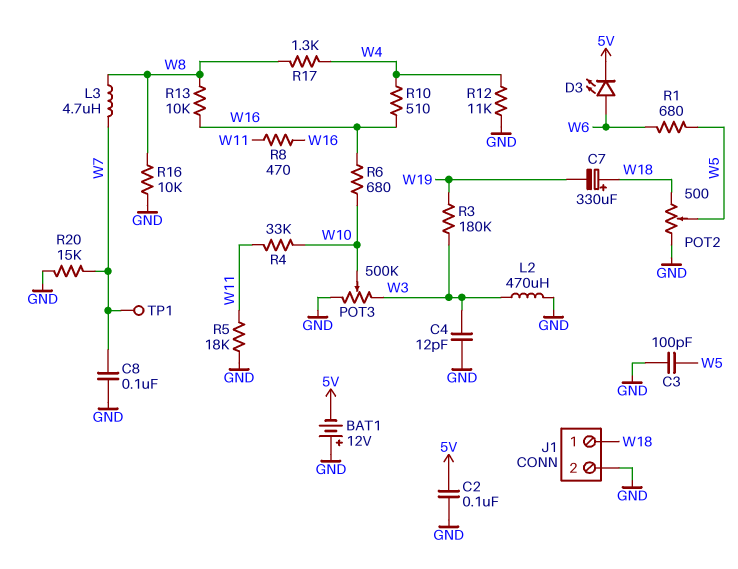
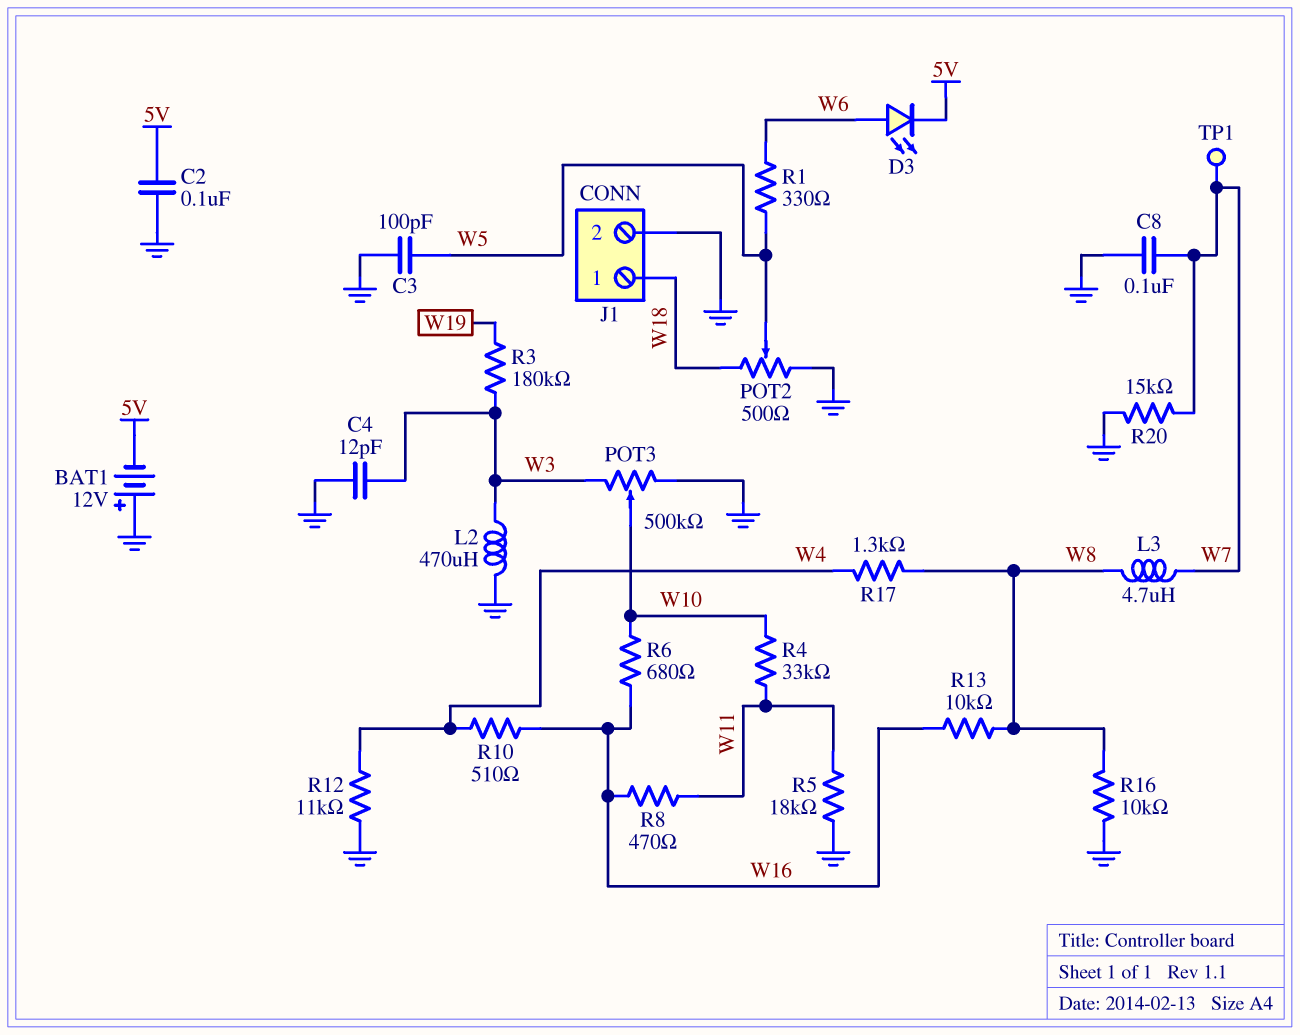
C7: 330uF (plus W18, minus W19) -> none
R1: 680 (W5, W6) -> 330 (W5, W6)

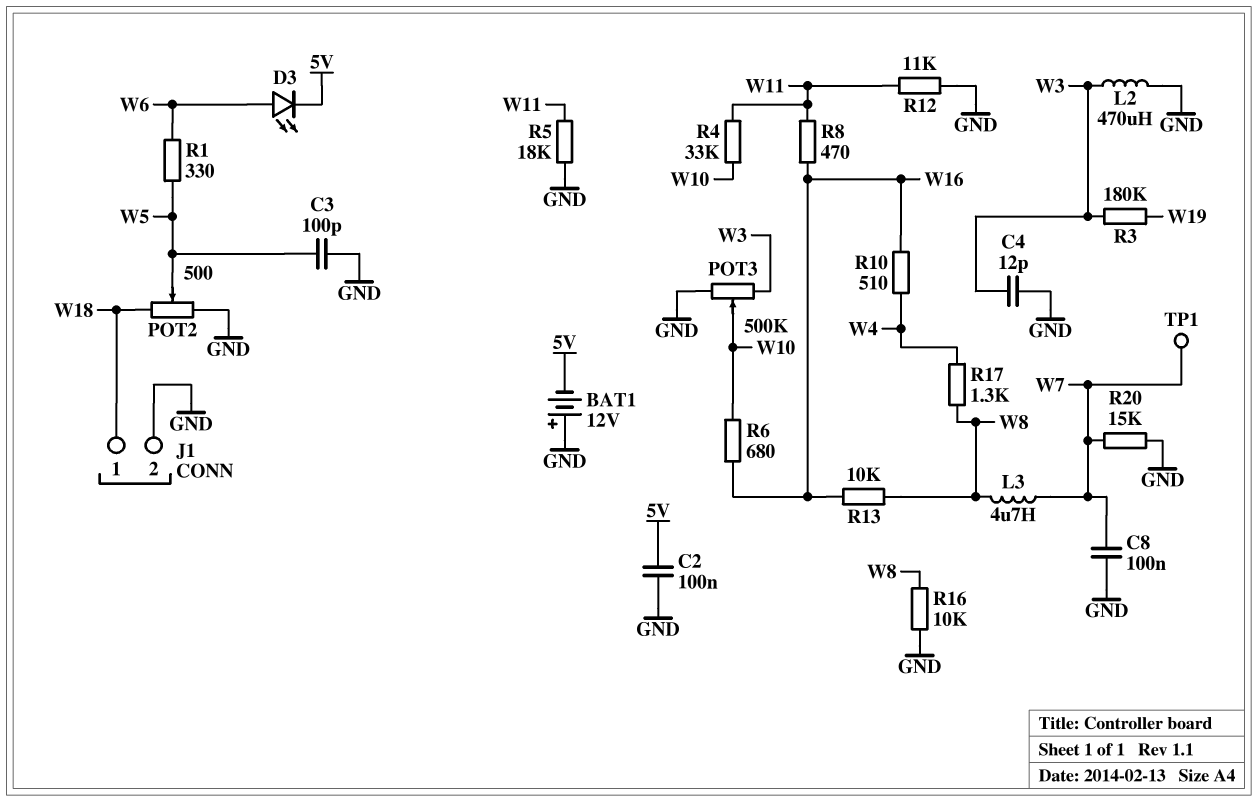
R12: 11k (GND, W4) -> 11k (GND, W11)

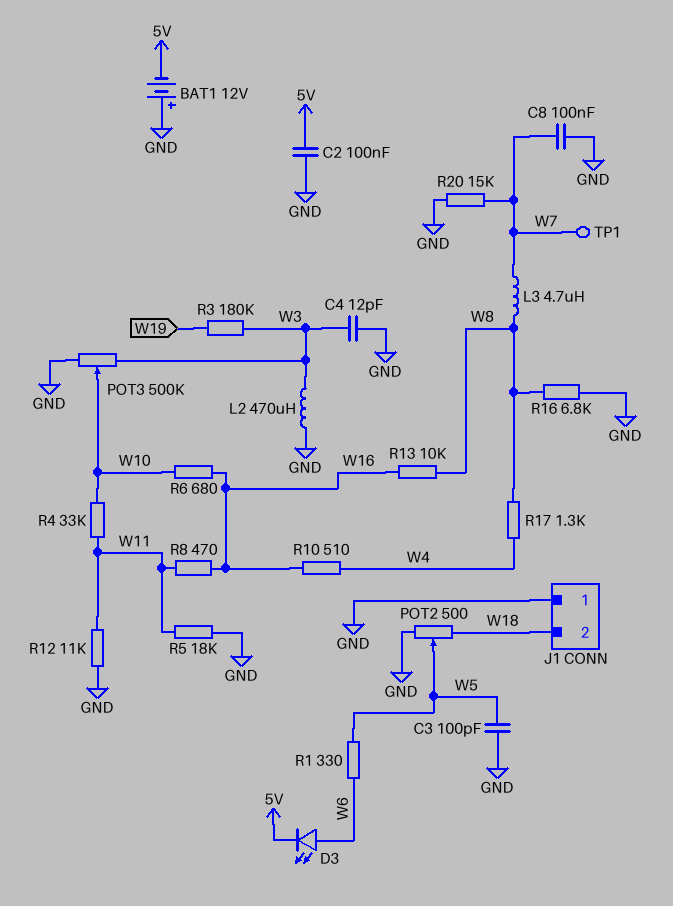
J1 pin 1: W18 -> GND
J1 pin 2: GND -> W18
R16: 10k (GND, W8) -> 6.8k (GND, W8)

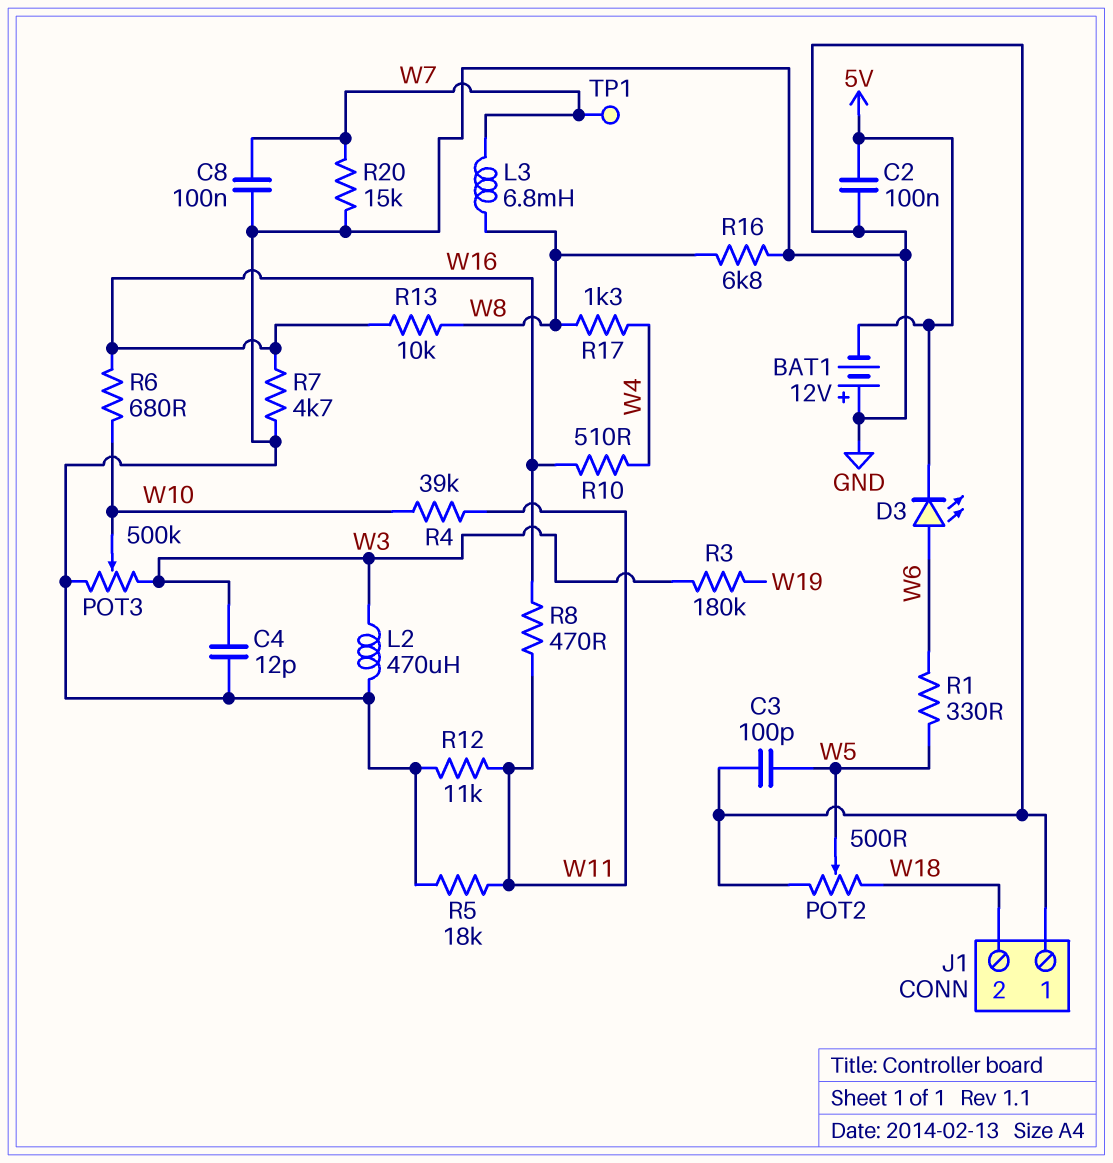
L3: 4.7uH (W7, W8) -> 6.8mH (W7, W8)
R4: 33k (W10, W11) -> 39k (W10, W11)
R7: none -> 4.7k (GND, W16)

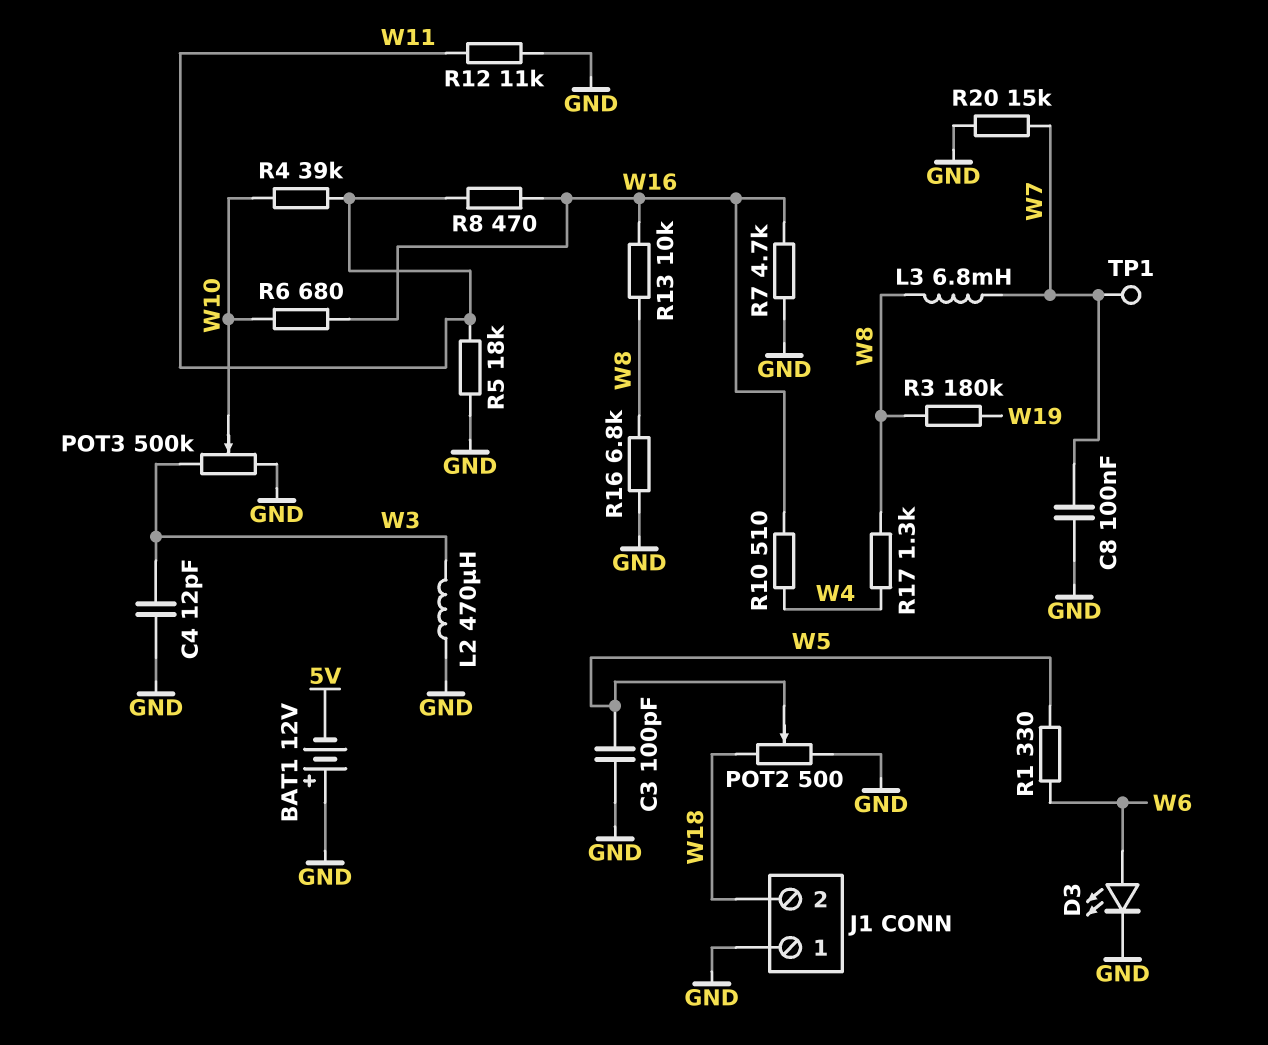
C2: 100nF (5V, GND) -> none
D3: LED (A W6, K 5V) -> LED (A W6, K GND)
R3: 180k (W3, W19) -> 180k (W8, W19)

